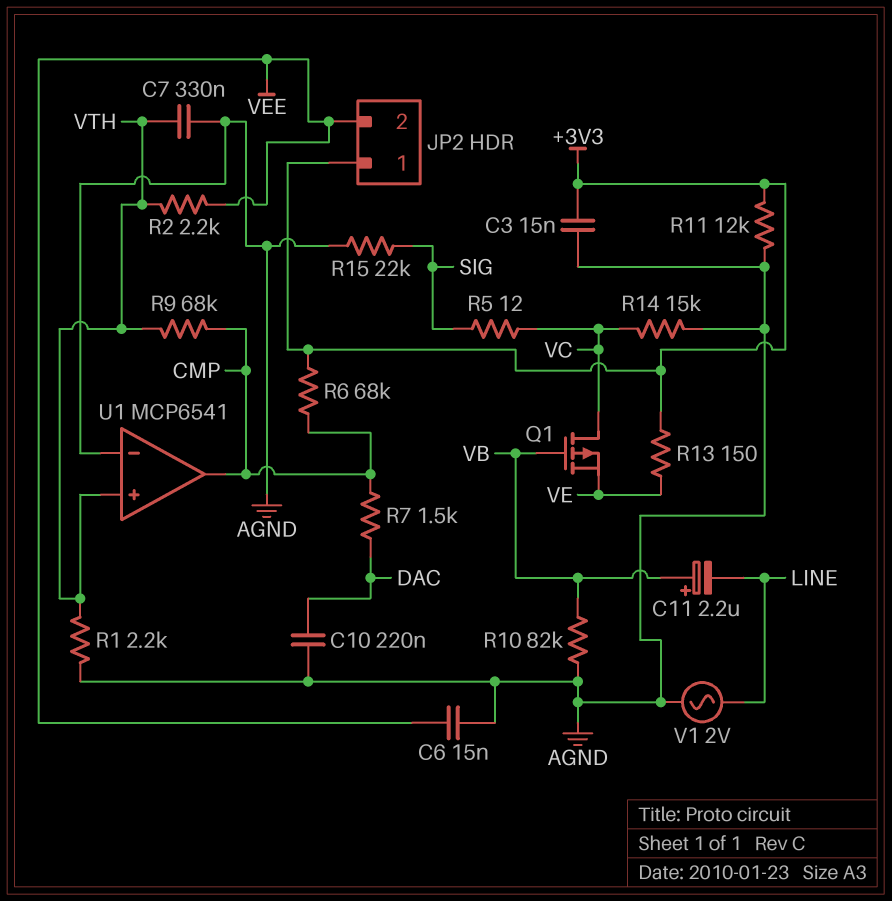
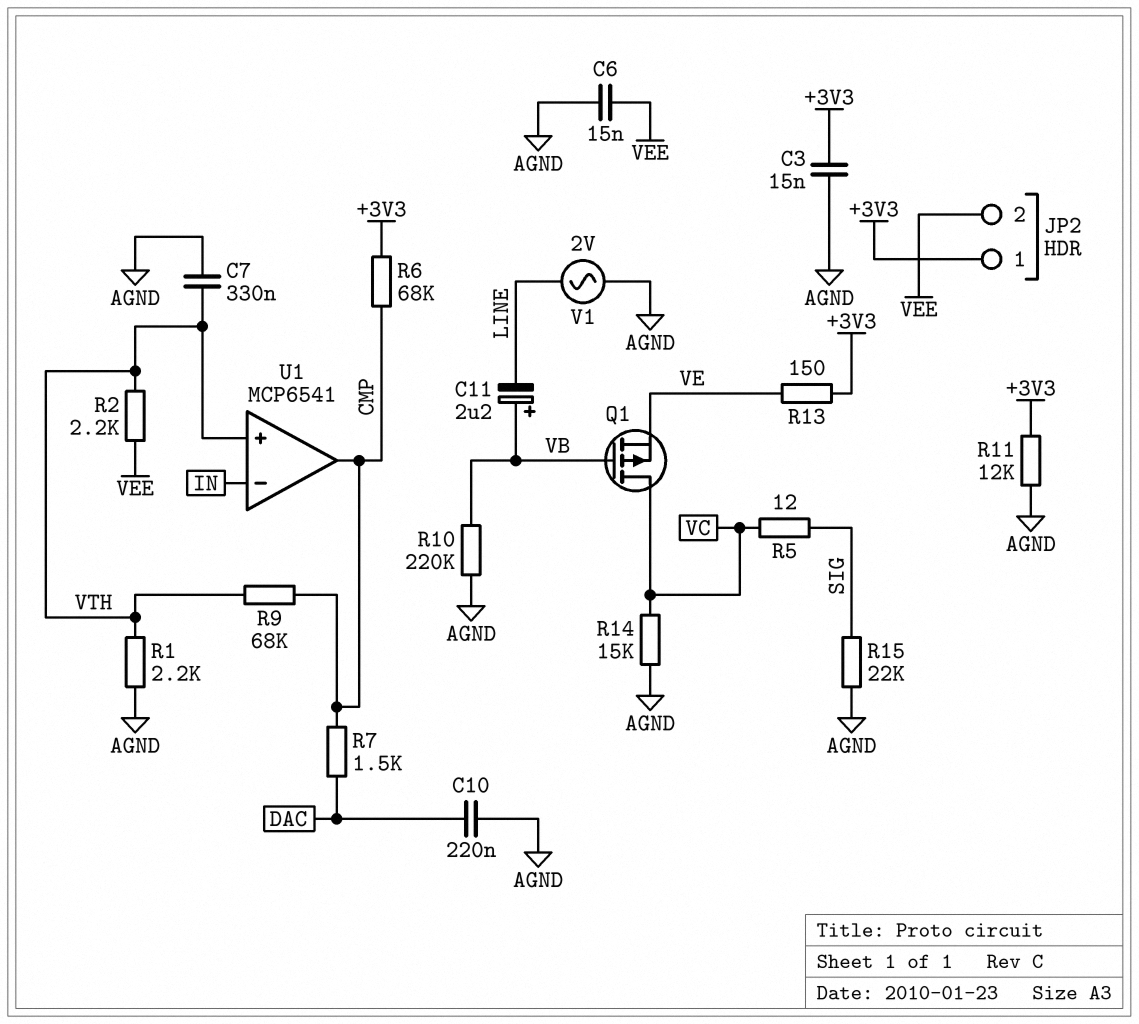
R10: 82k (AGND, VB) -> 220k (AGND, VB)
U1 pin in-: AGND -> IN

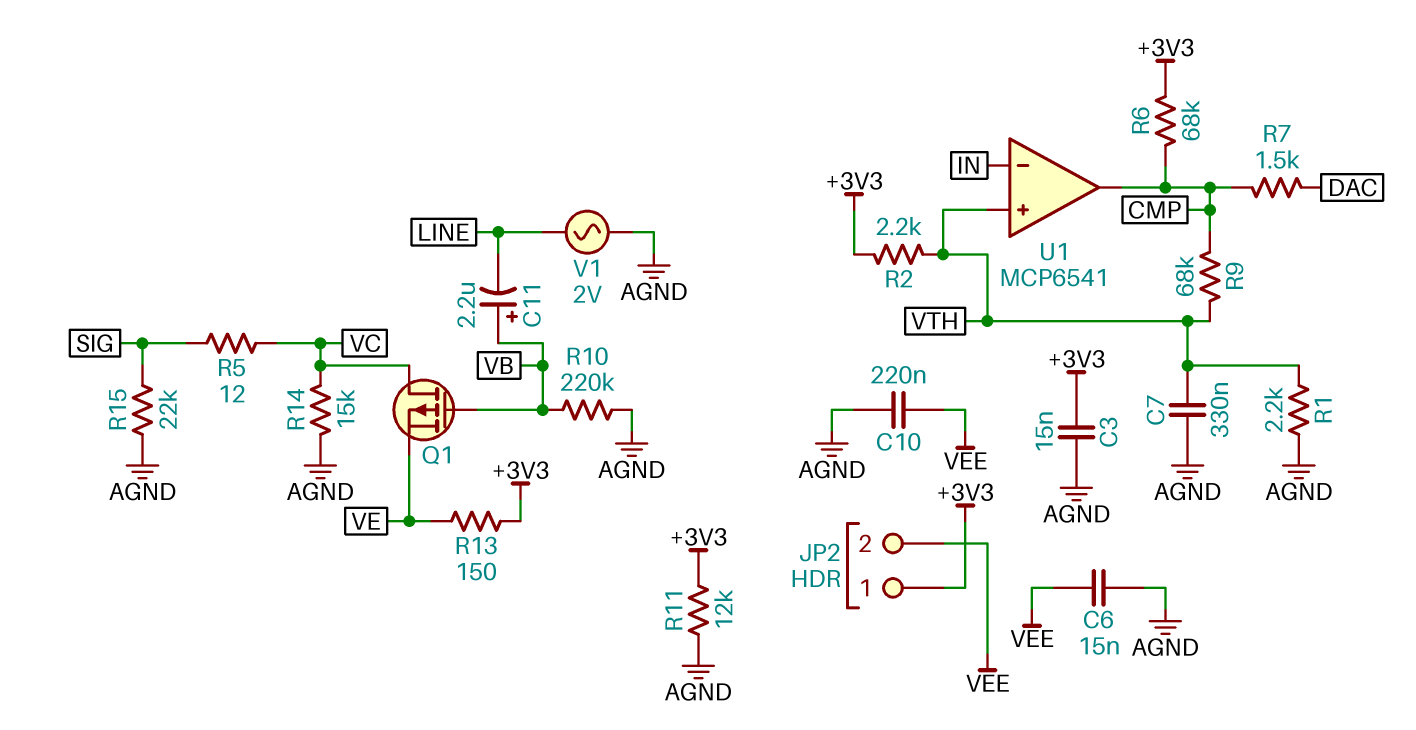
C10: 220nF (AGND, DAC) -> 220nF (AGND, VEE)
R2: 2.2k (VEE, VTH) -> 2.2k (+3V3, VTH)

